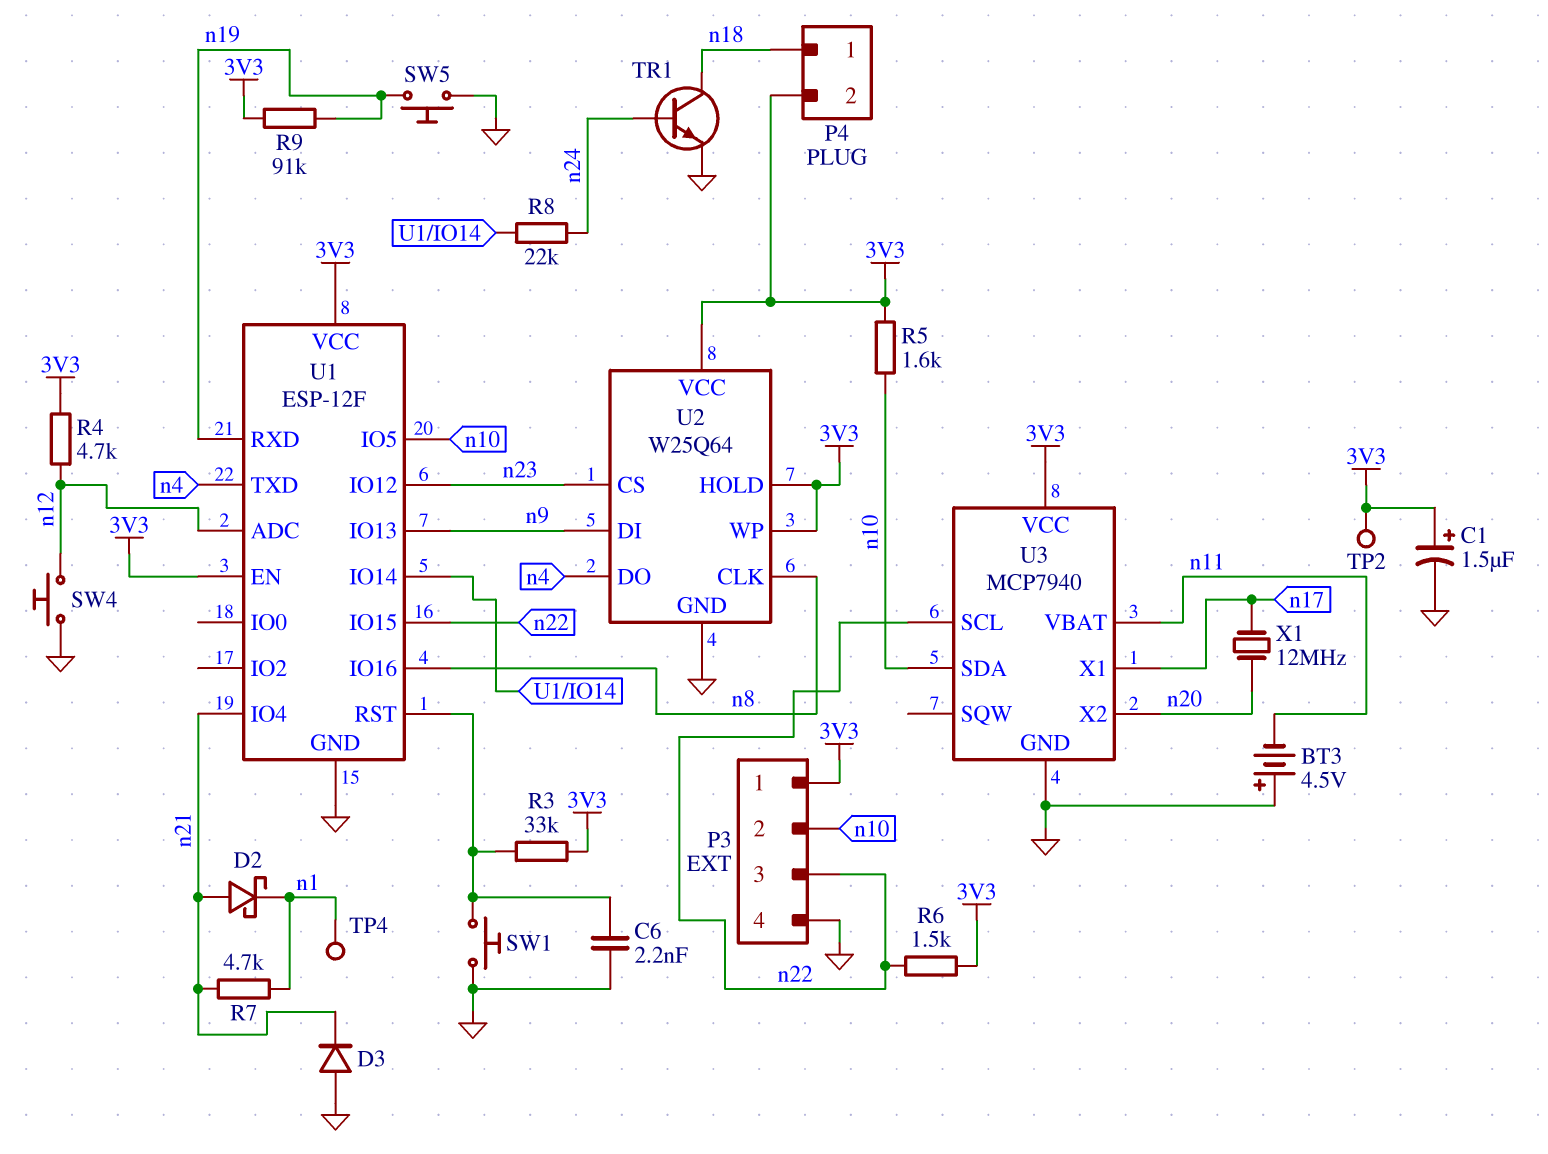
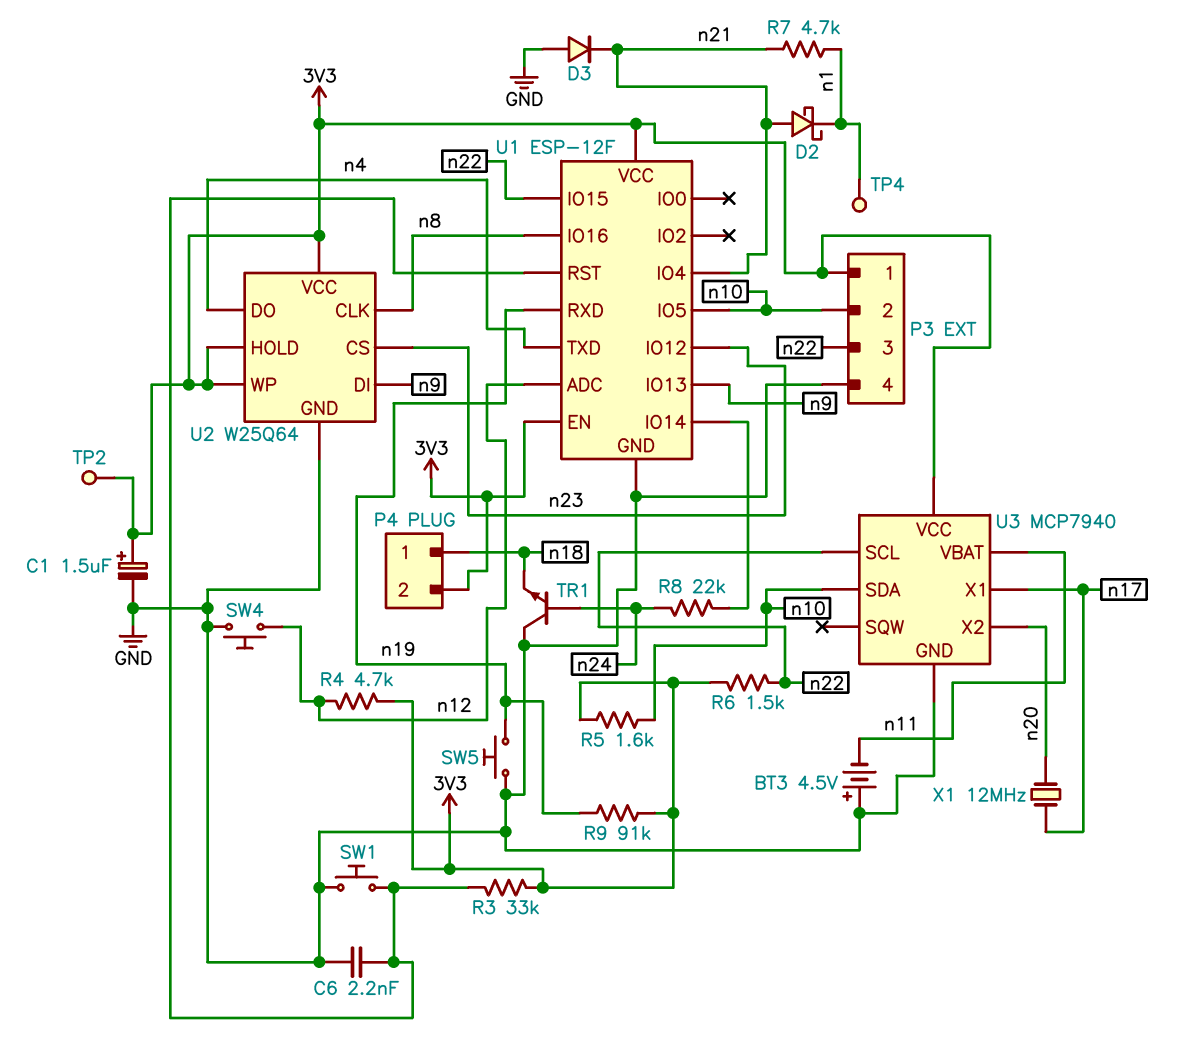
TR1: NPN (B n24, C n18, E GND) -> NPN (B n24, C GND, E n18)

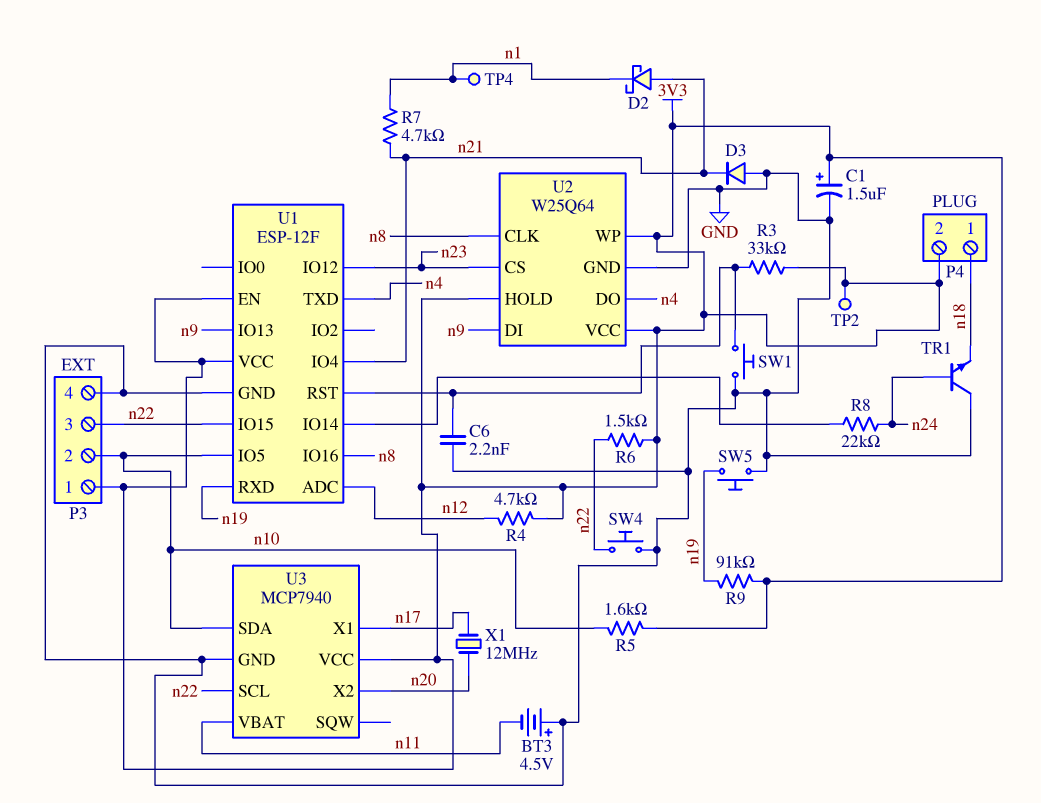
SW4: button (GND, n12) -> button (GND, n22)

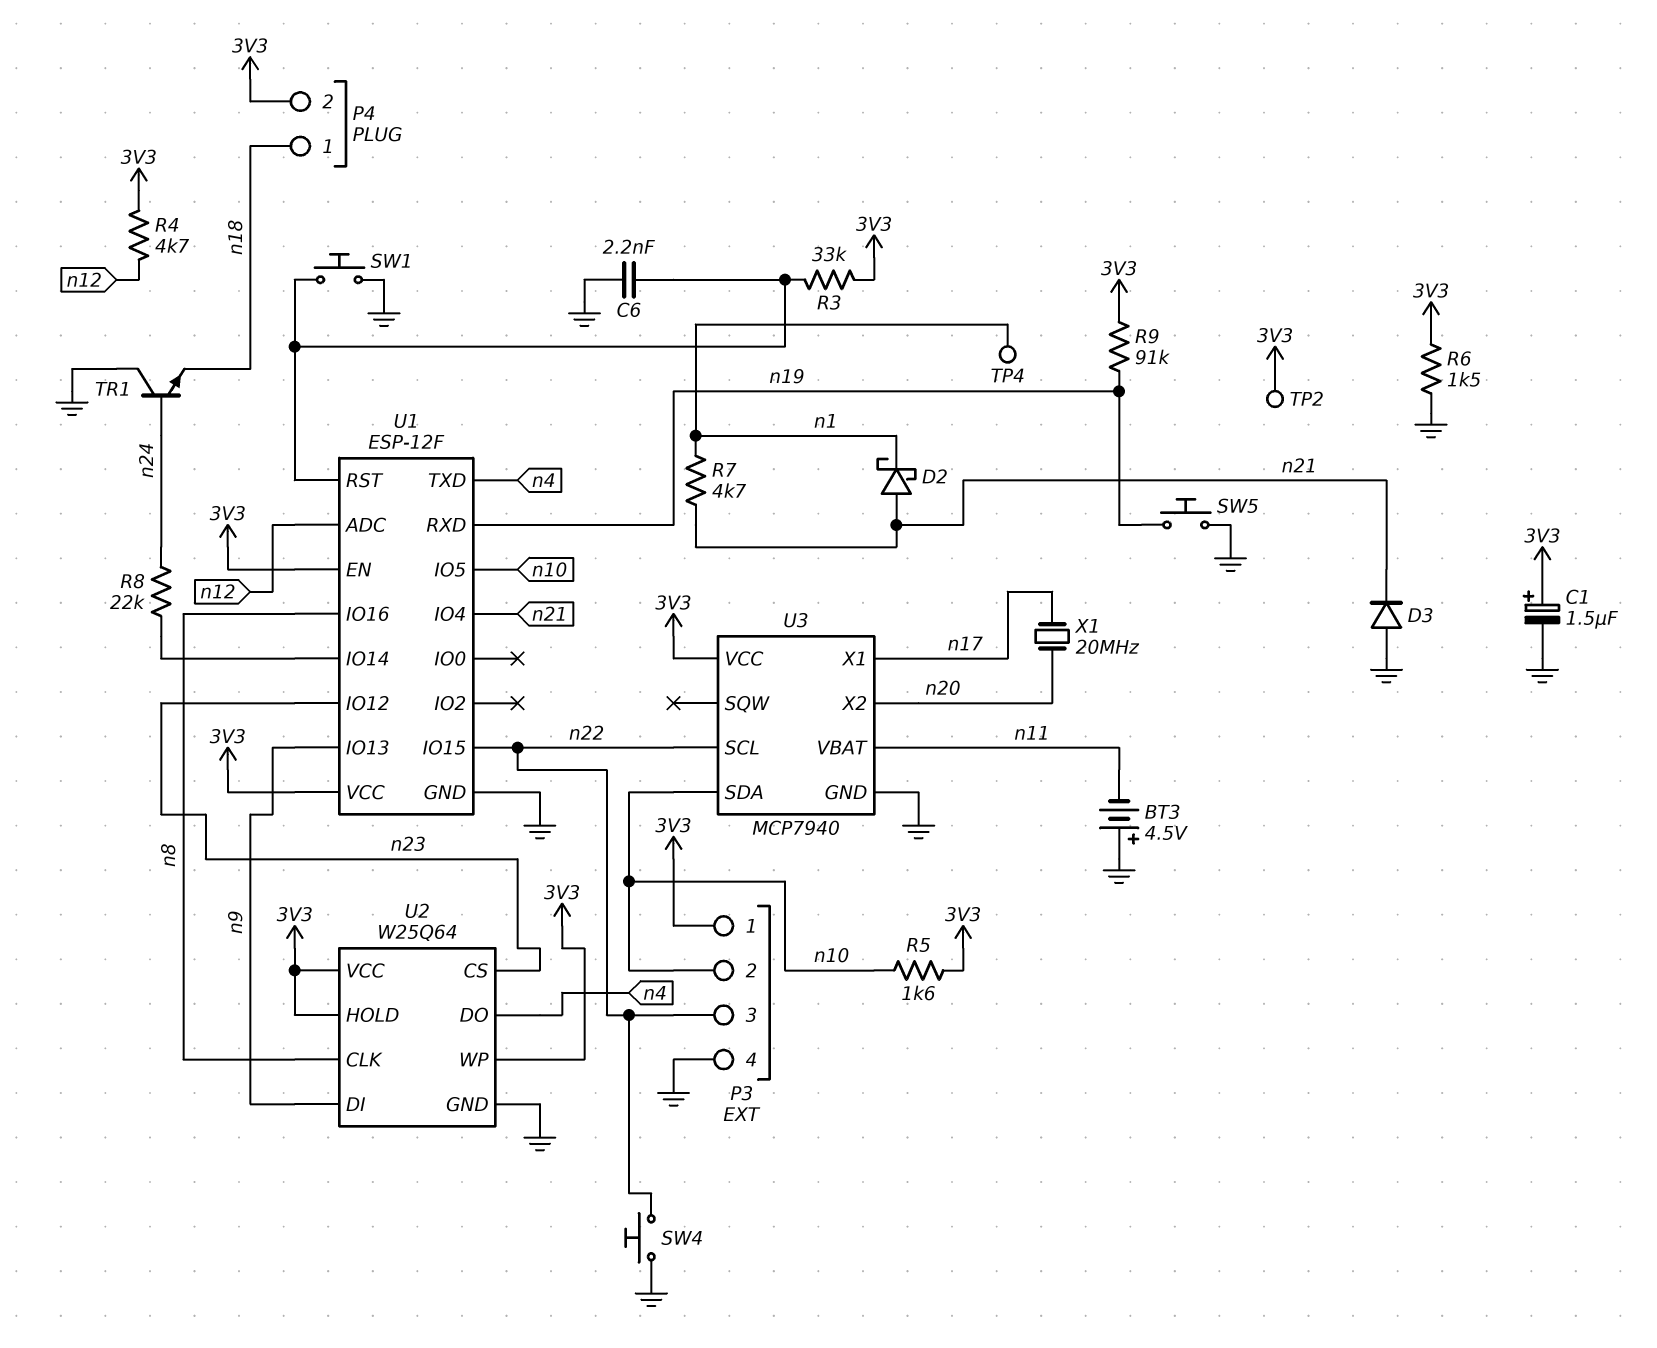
R6: 1.5k (3V3, n22) -> 1.5k (3V3, GND)
X1: 12MHz (n17, n20) -> 20MHz (n17, n20)

